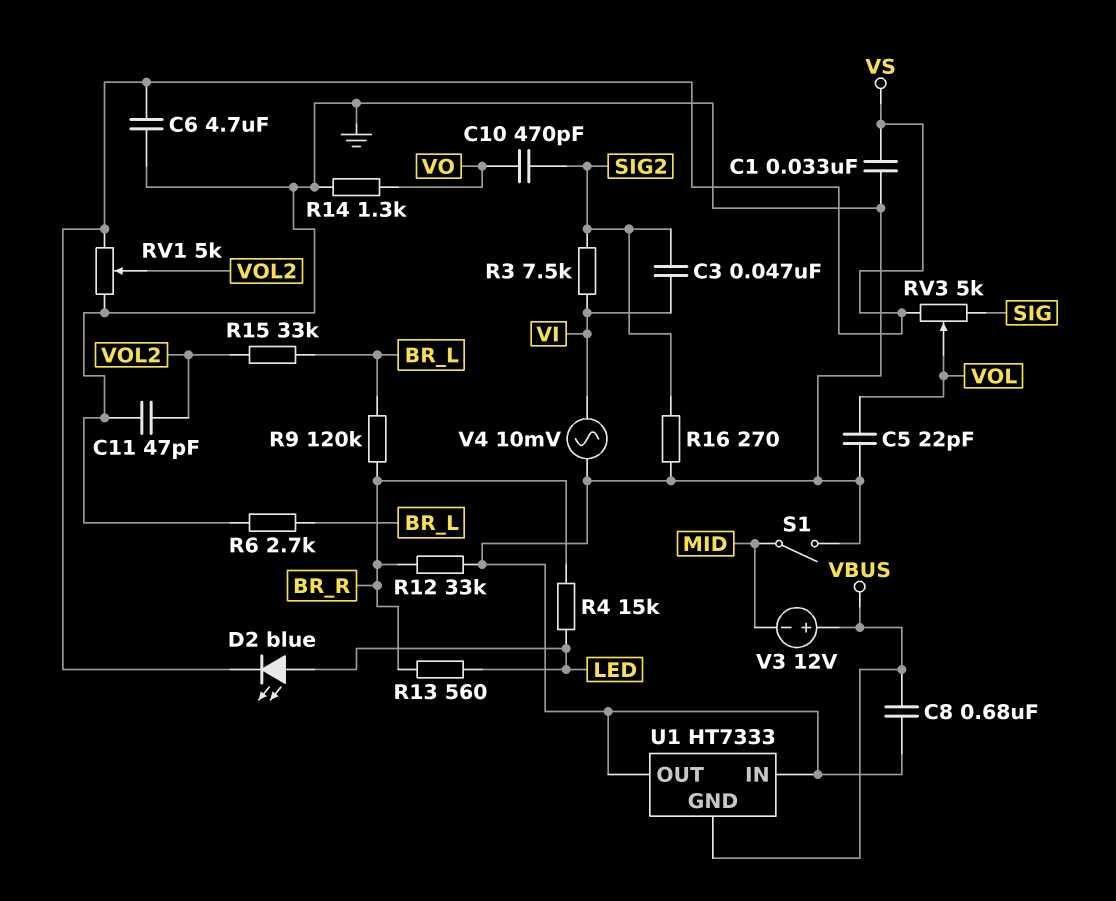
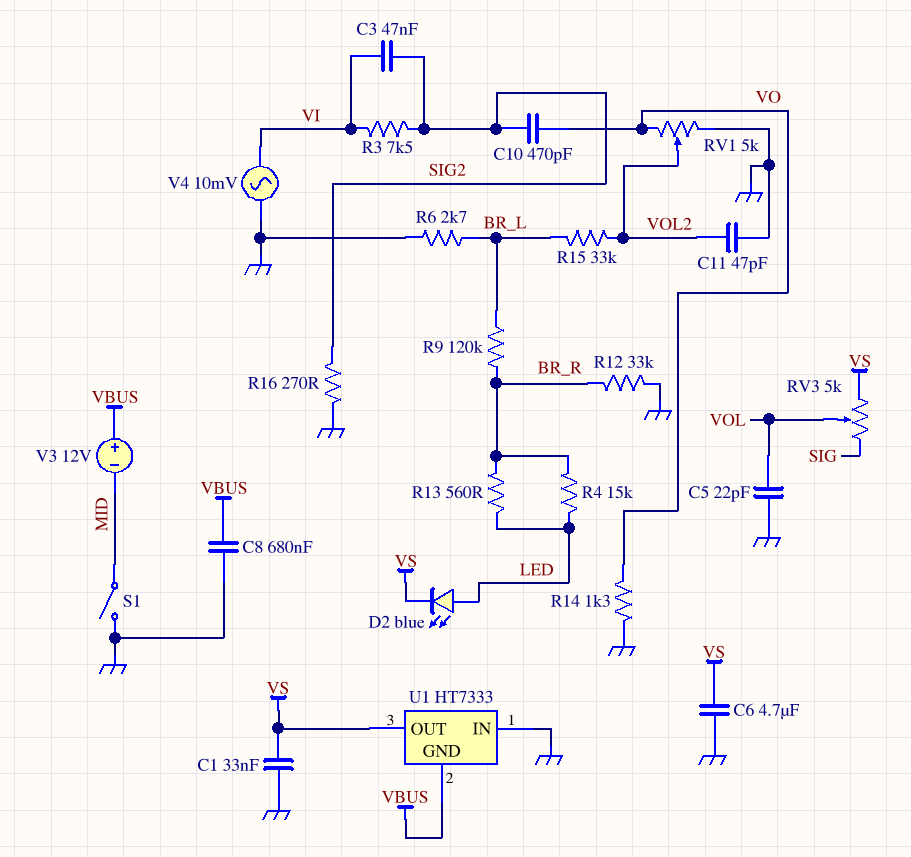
RV1: 5k (GND, VS, wiper VOL2) -> 5k (GND, VO, wiper VOL2)
U1 pin OUT: GND -> VS

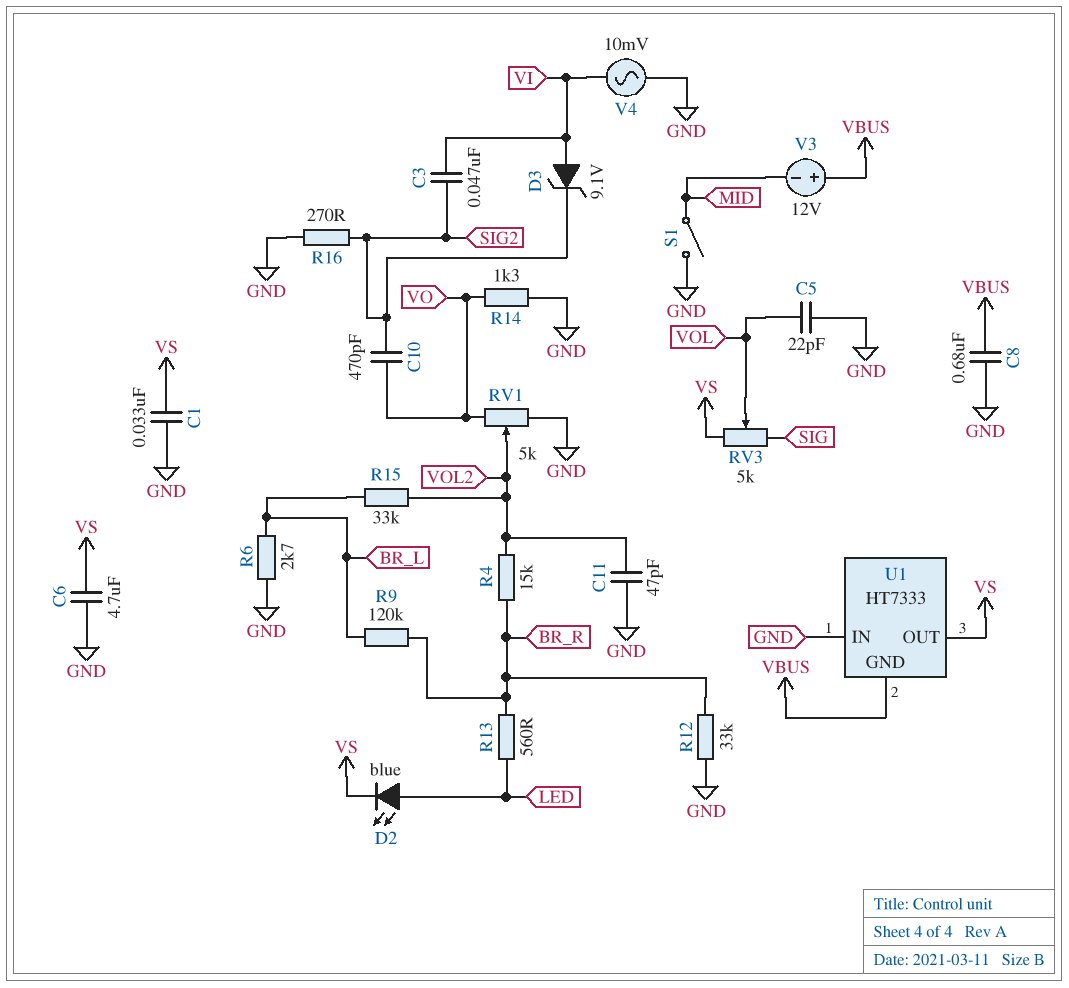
D3: none -> zener 9.1V (A VI, K SIG2)
R3: 7.5k (SIG2, VI) -> none
R4: 15k (BR_R, LED) -> 15k (BR_R, VOL2)

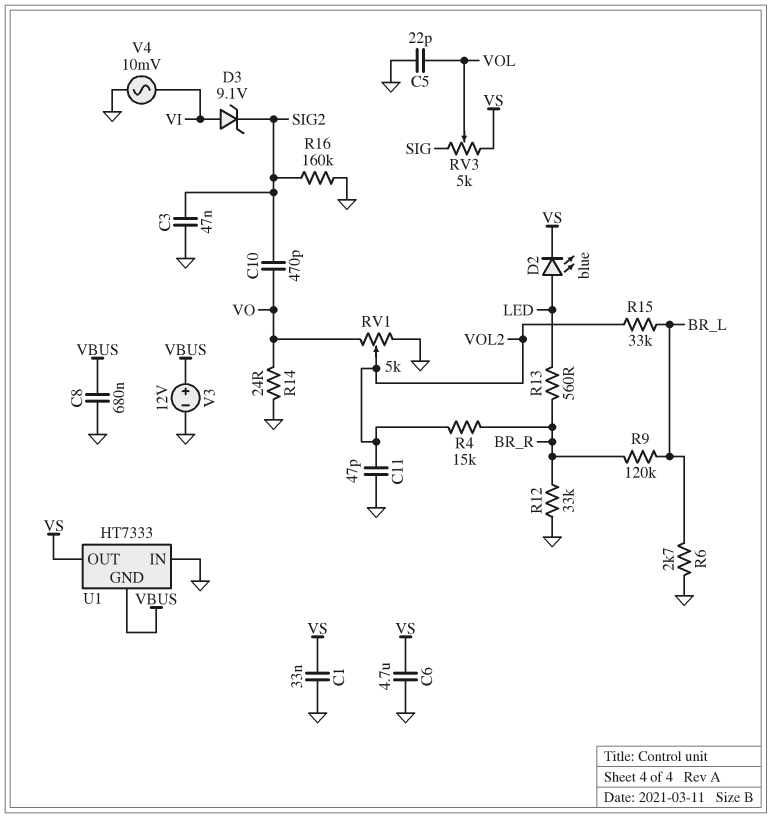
C3: 47nF (SIG2, VI) -> 47nF (GND, SIG2)
R14: 1.3k (GND, VO) -> 24 (GND, VO)
R16: 270 (GND, SIG2) -> 160k (GND, SIG2)
S1: switch (GND, MID) -> none
V3: 12V (plus VBUS, minus MID) -> 12V (plus VBUS, minus GND)

